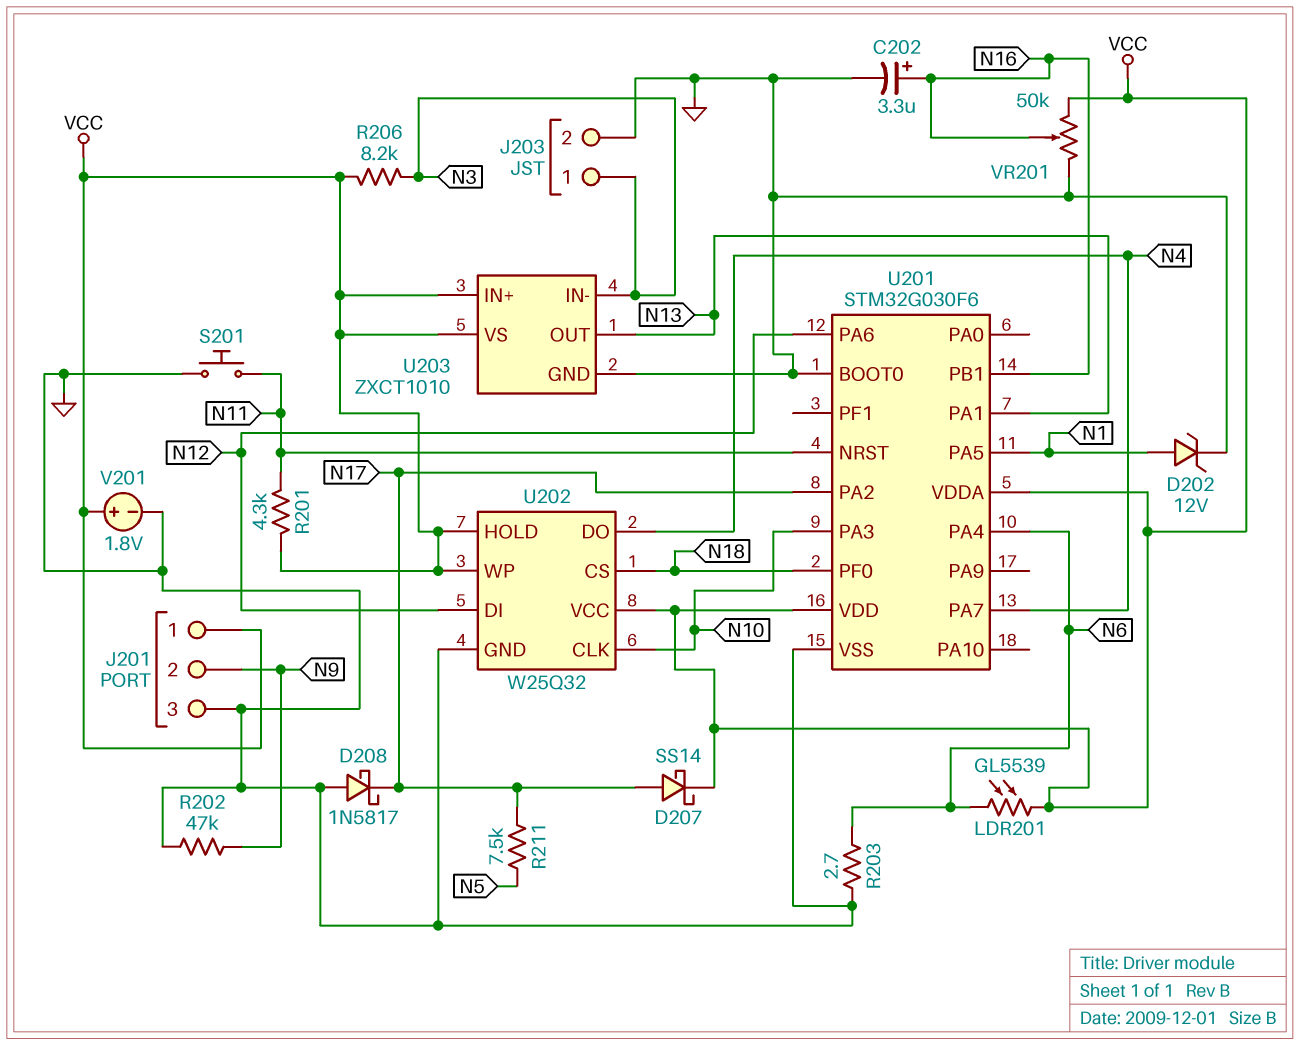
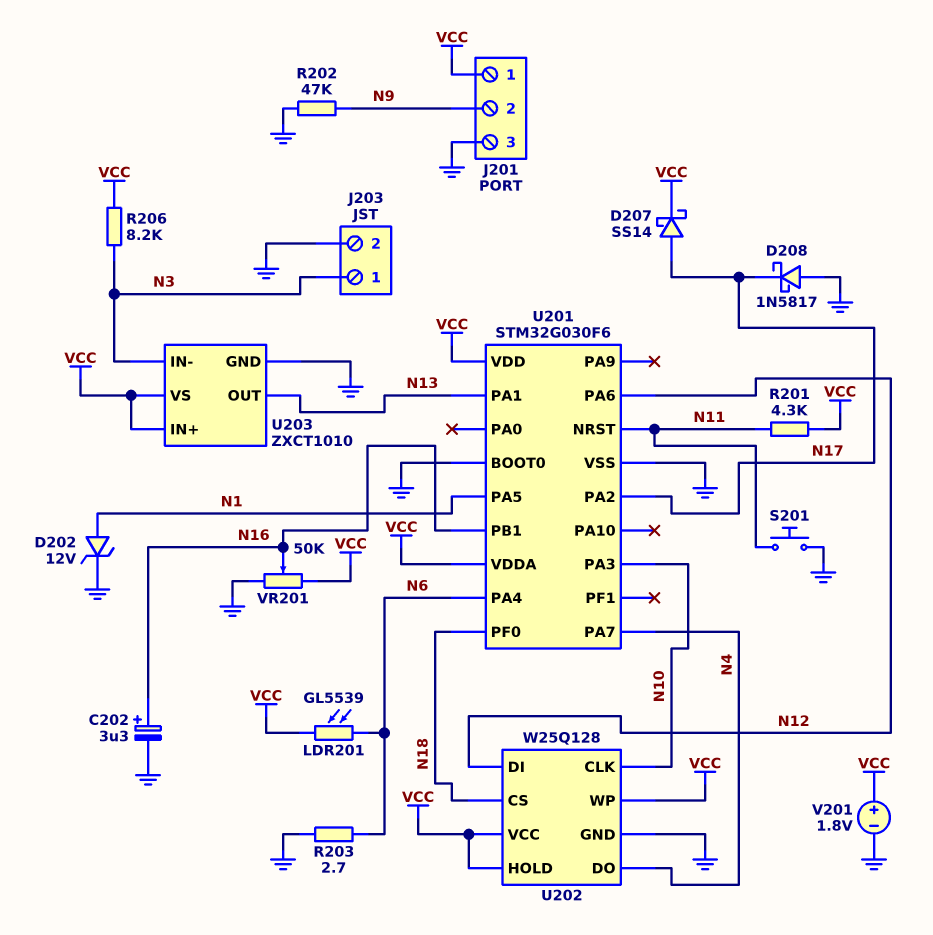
R211: 7.5k (N5, N17) -> none
U202: W25Q32 -> W25Q128

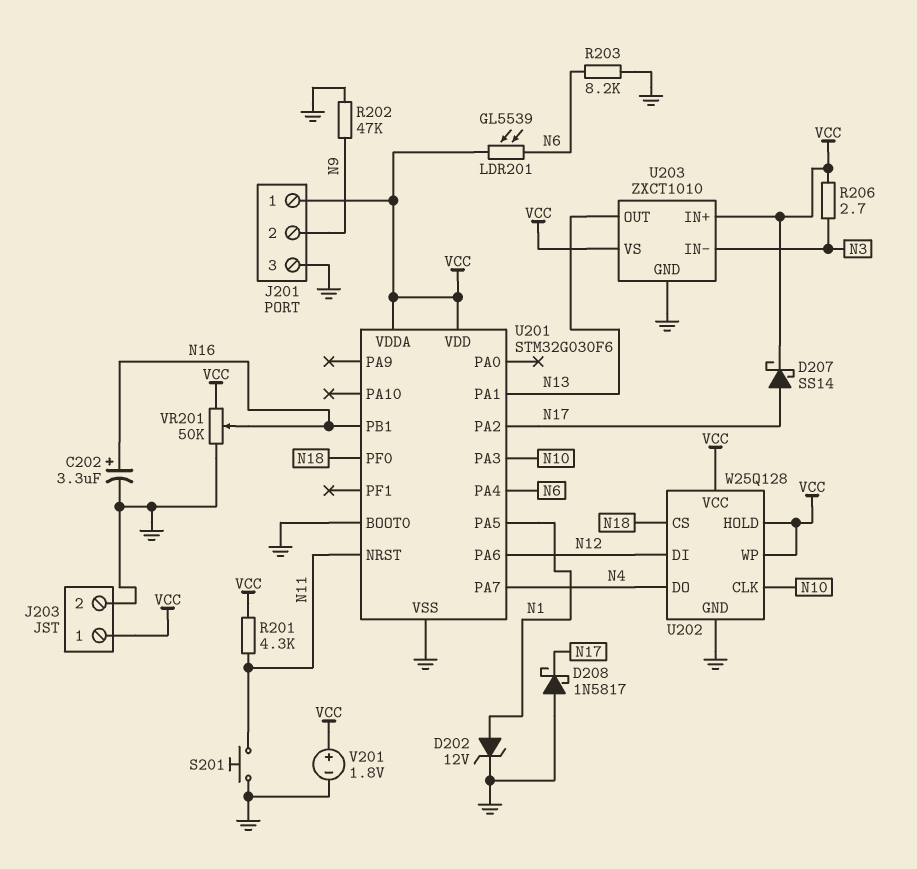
J203 pin 1: N3 -> VCC
R203: 2.7 (GND, N6) -> 8.2k (GND, N6)
R206: 8.2k (N3, VCC) -> 2.7 (N3, VCC)

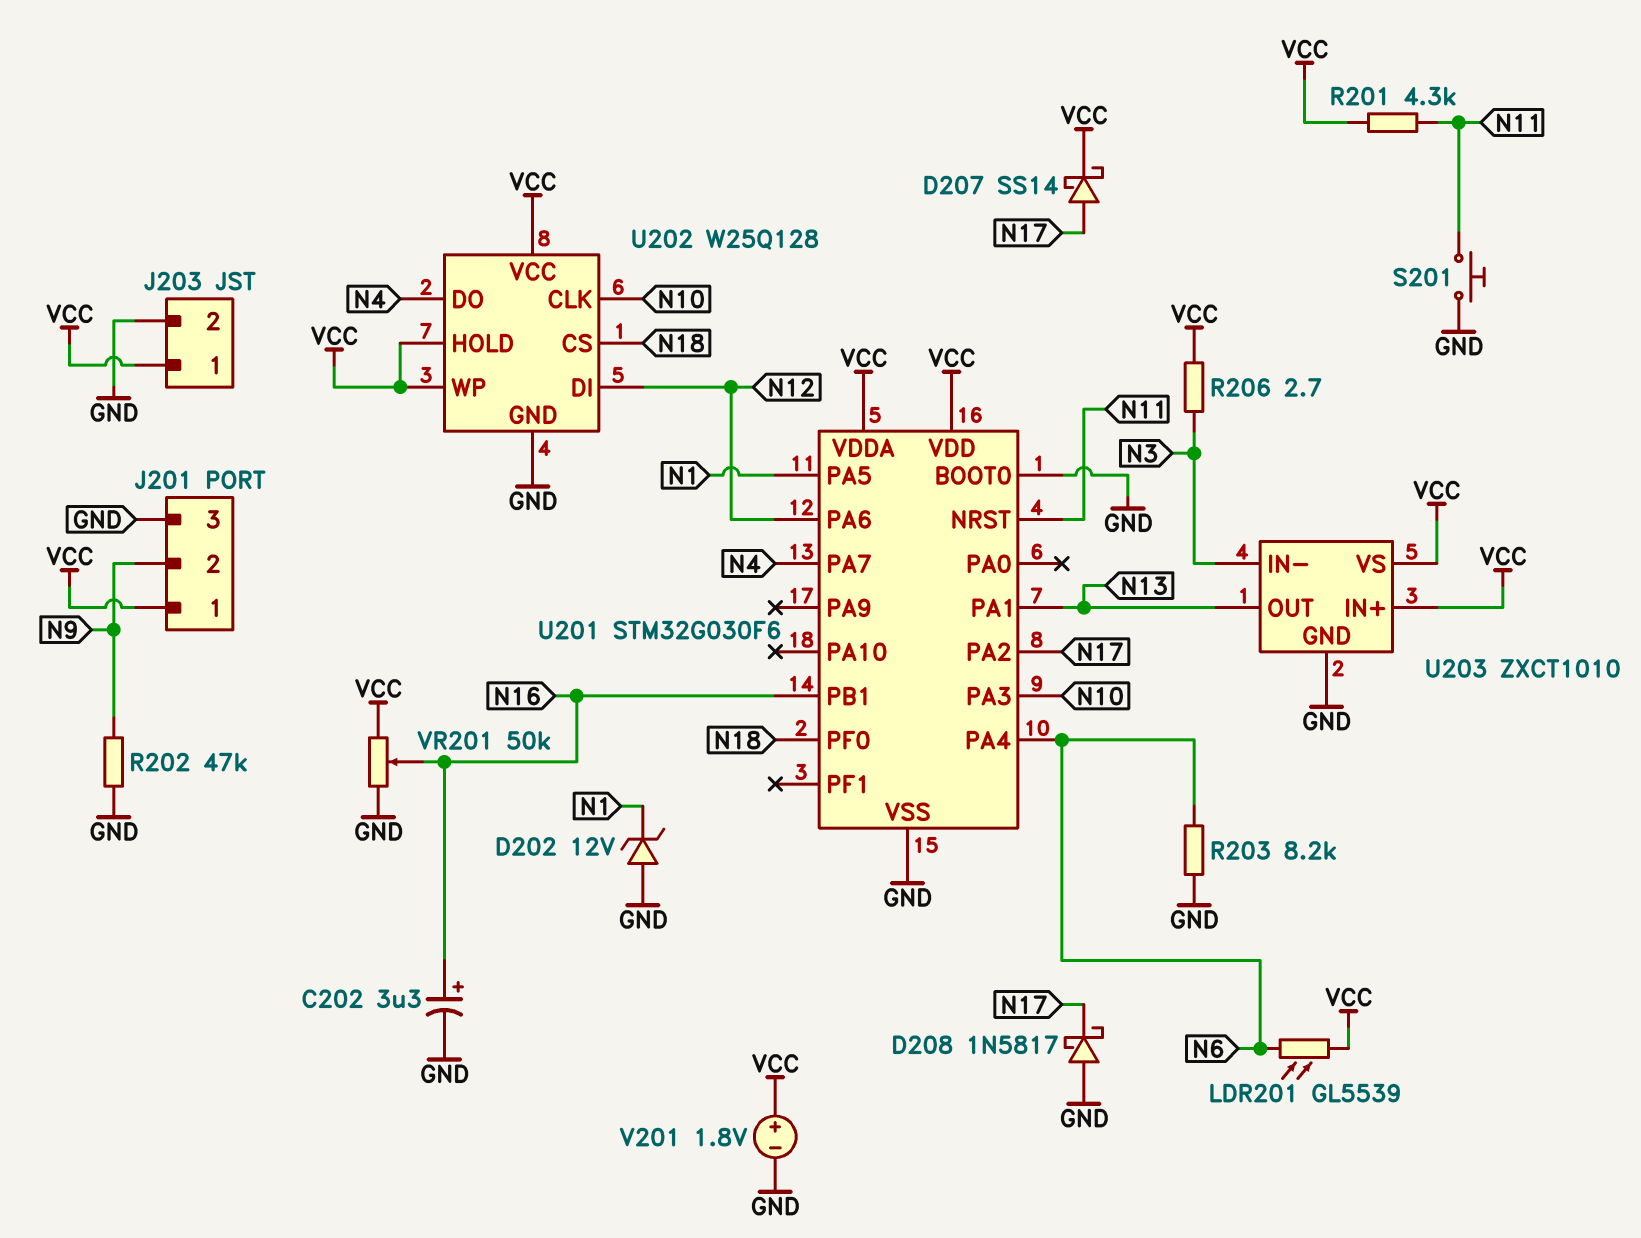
D202: zener 12V (A N1, K GND) -> zener 12V (A GND, K N1)

